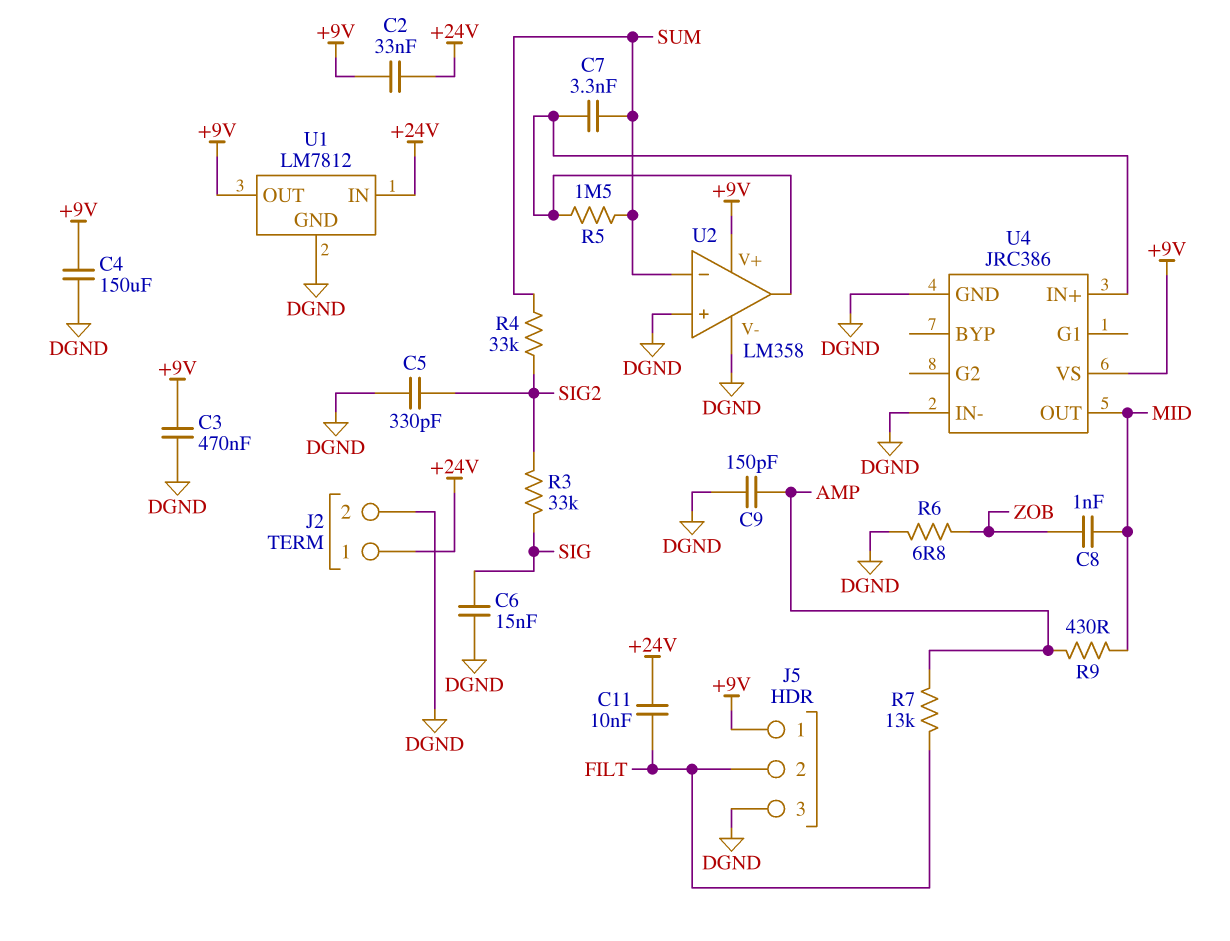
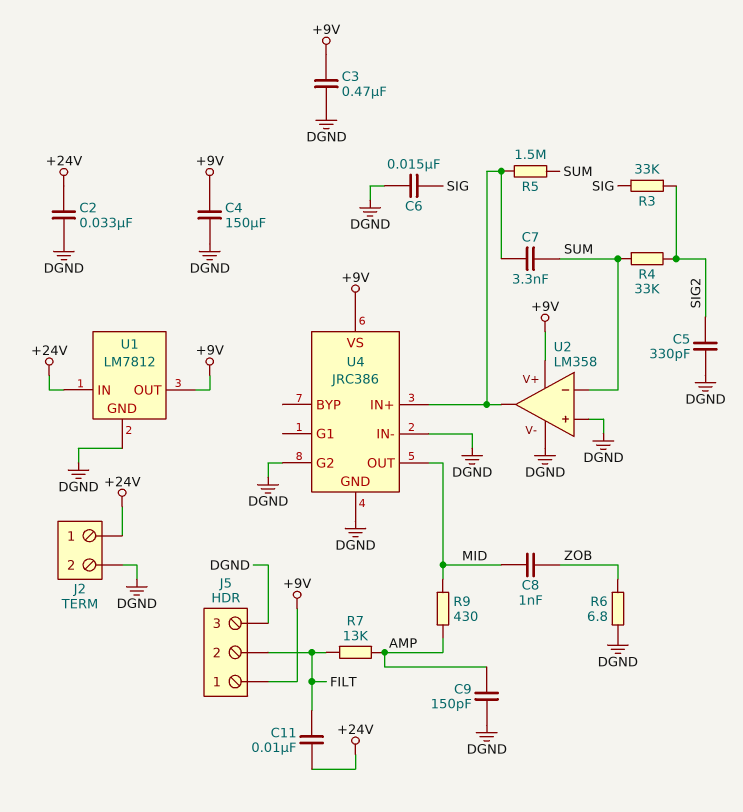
C2: 33nF (+9V, +24V) -> 33nF (+24V, DGND)
U4 pin G2: none -> DGND

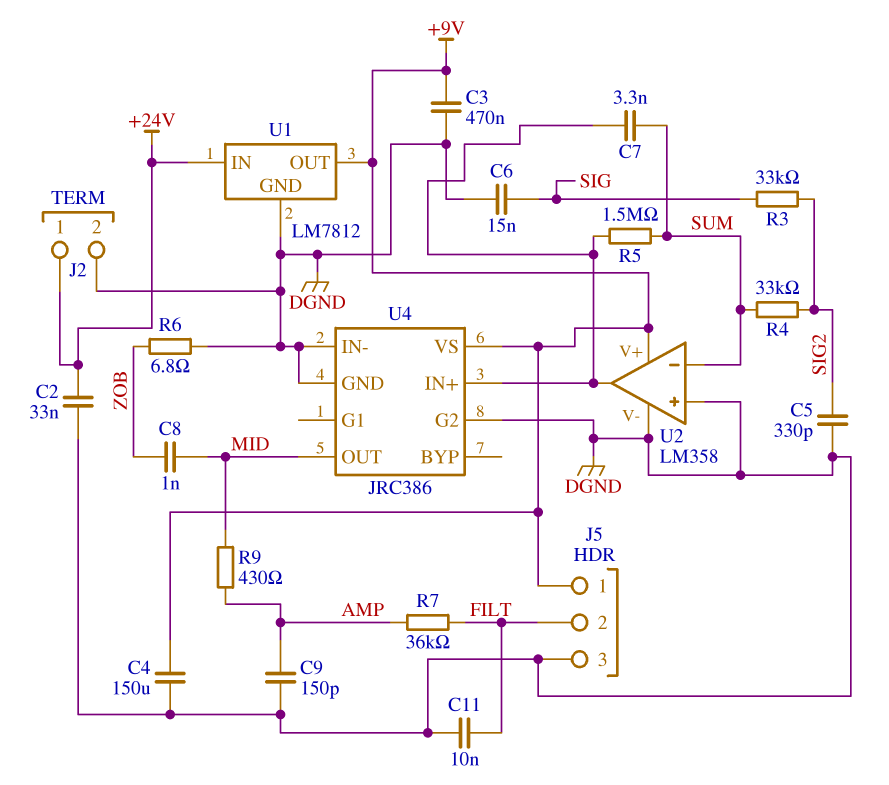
C11: 10nF (+24V, FILT) -> 10nF (DGND, FILT)
R7: 13k (AMP, FILT) -> 36k (AMP, FILT)

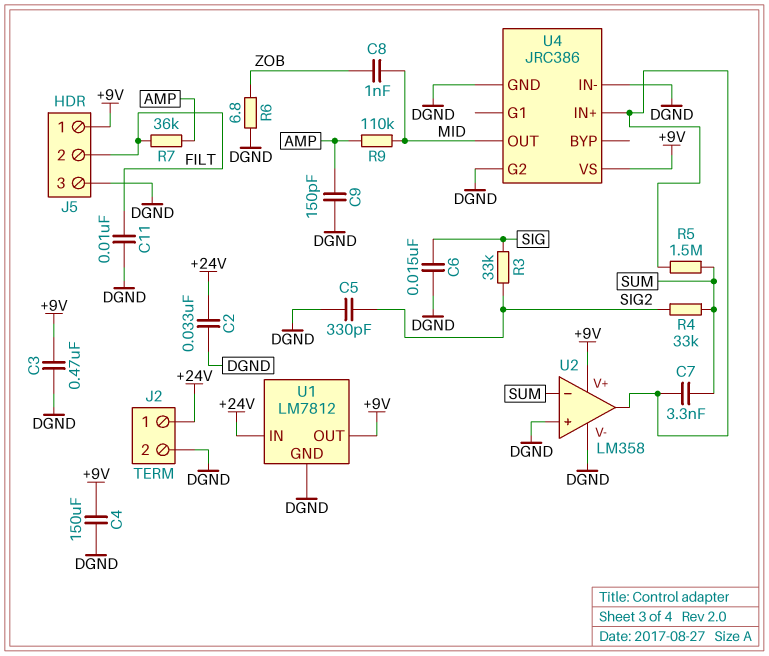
R9: 430 (AMP, MID) -> 110k (AMP, MID)

